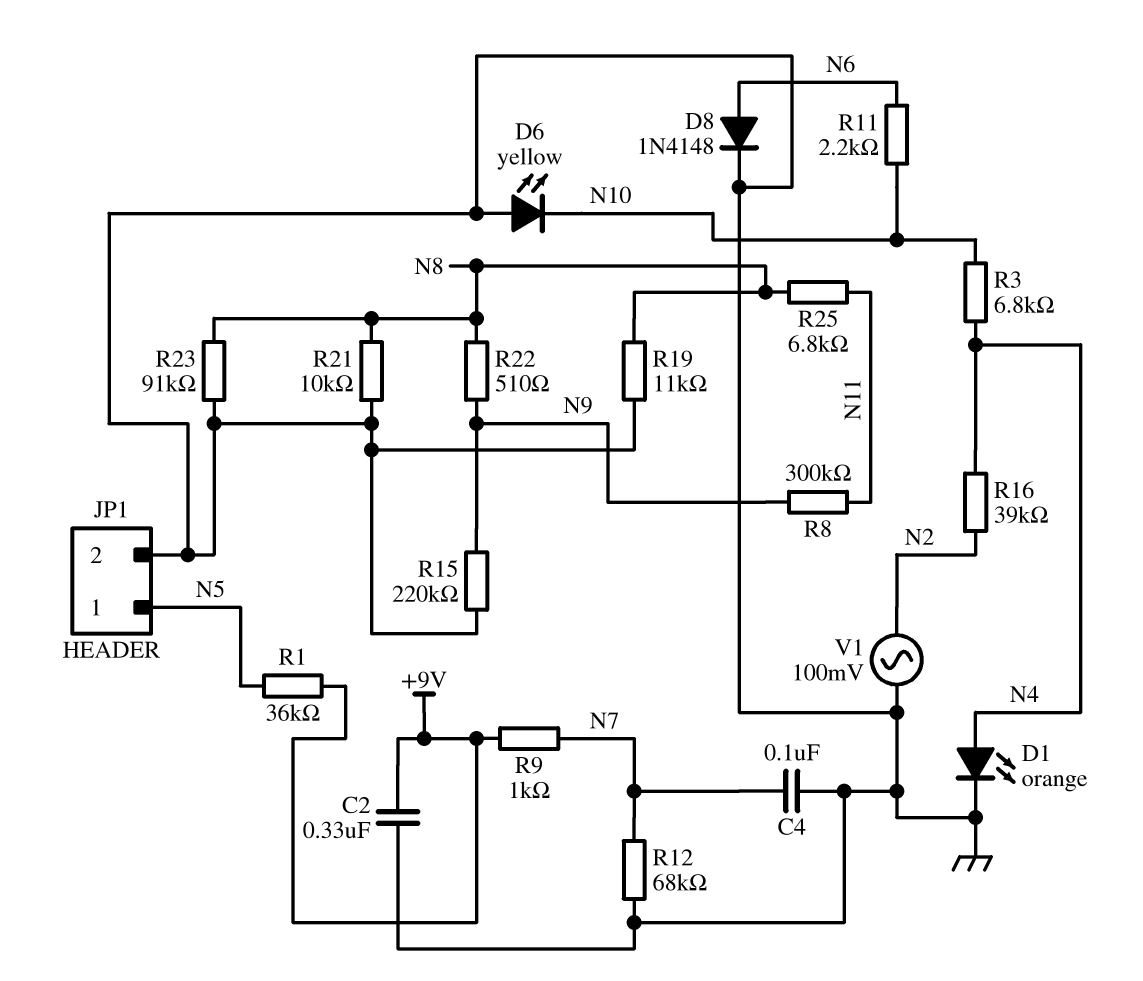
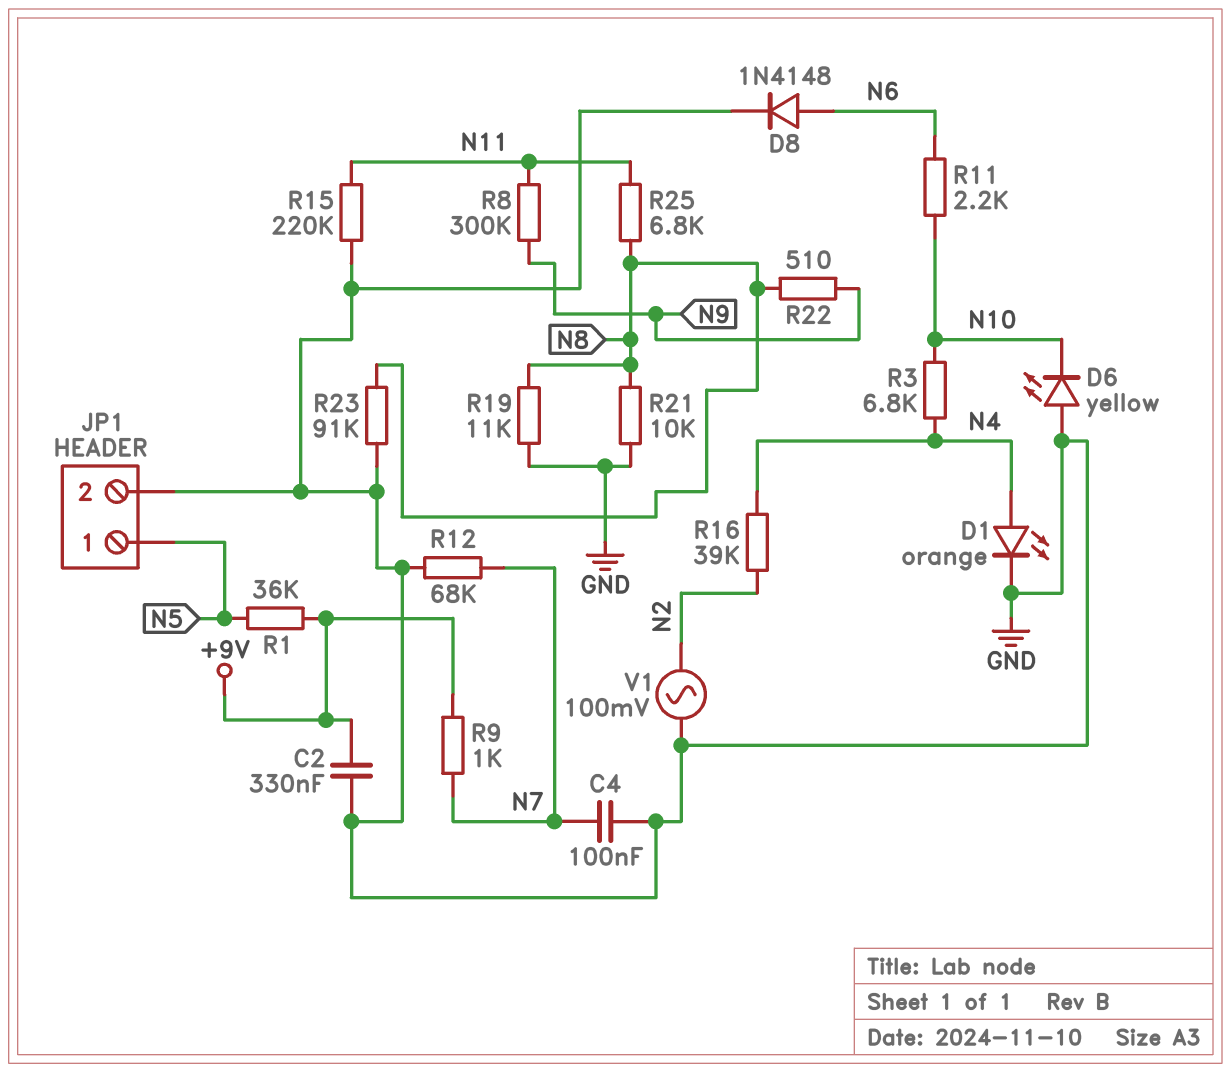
R15: 220k (GND, N9) -> 220k (GND, N11)

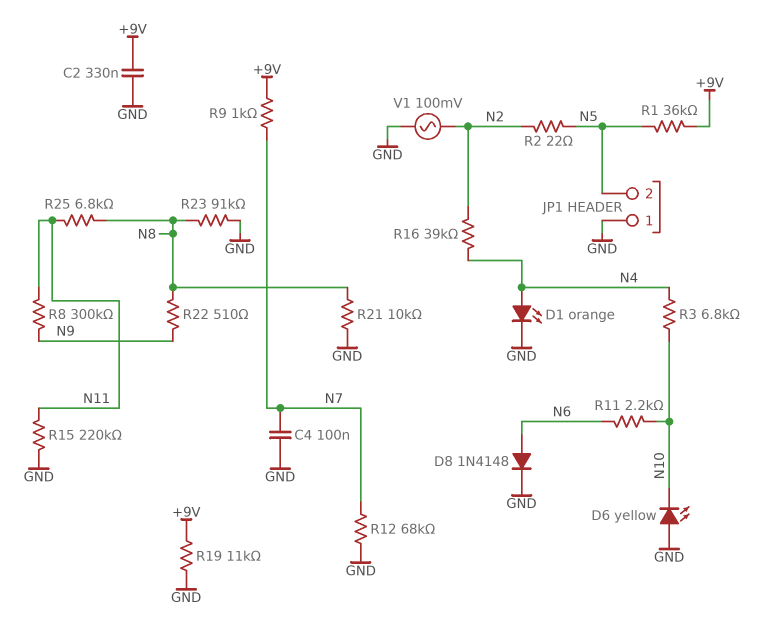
JP1 pin 1: N5 -> GND
JP1 pin 2: GND -> N5
R2: none -> 22 (N2, N5)
R19: 11k (GND, N8) -> 11k (+9V, GND)

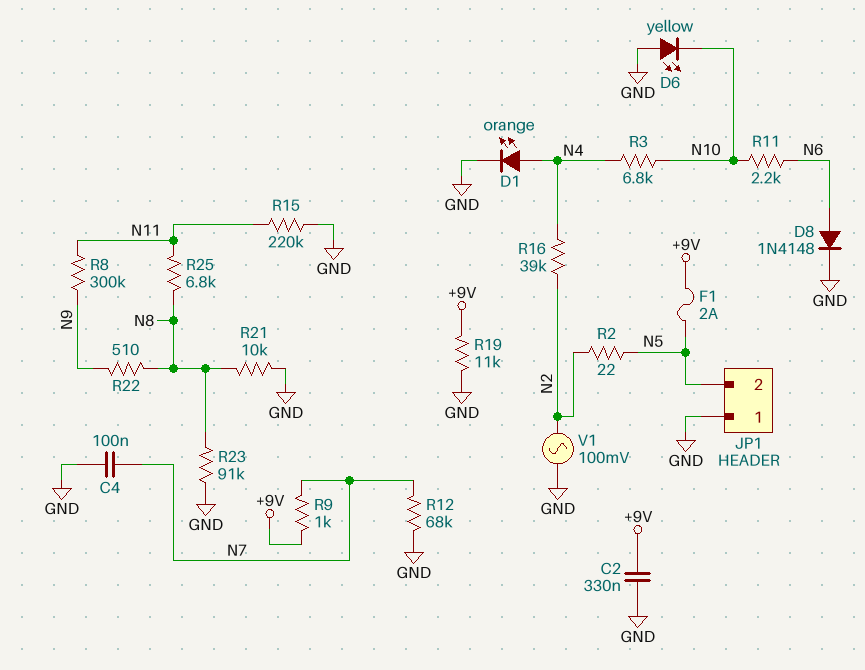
F1: none -> 2A (+9V, N5)
R1: 36k (+9V, N5) -> none

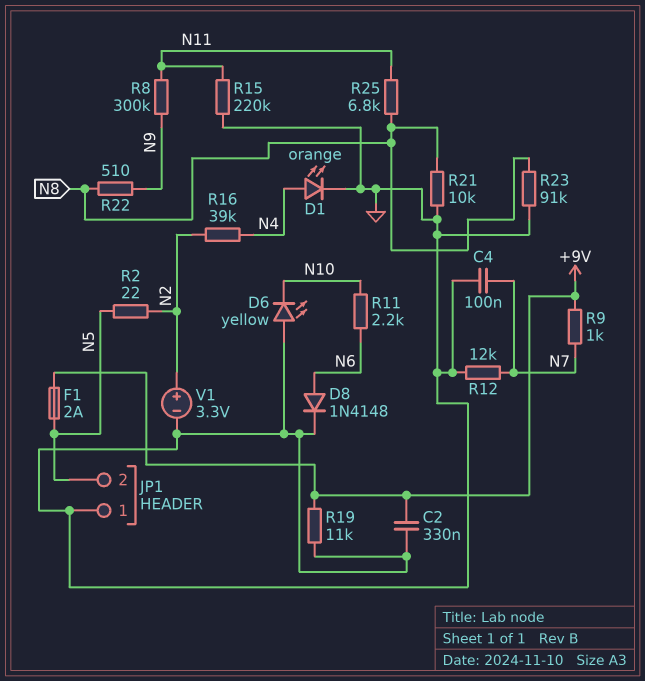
R3: 6.8k (N4, N10) -> none
R12: 68k (GND, N7) -> 12k (GND, N7)
V1: AC 100mV (GND, N2) -> 3.3V (plus N2, minus GND)

